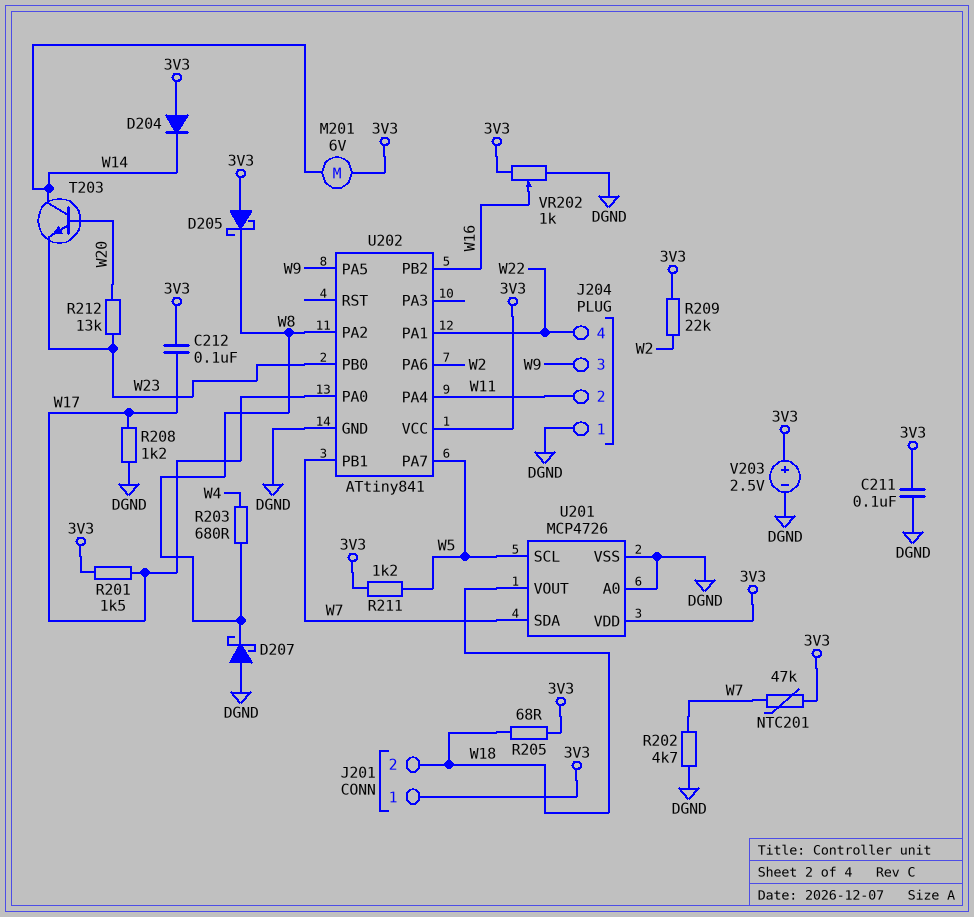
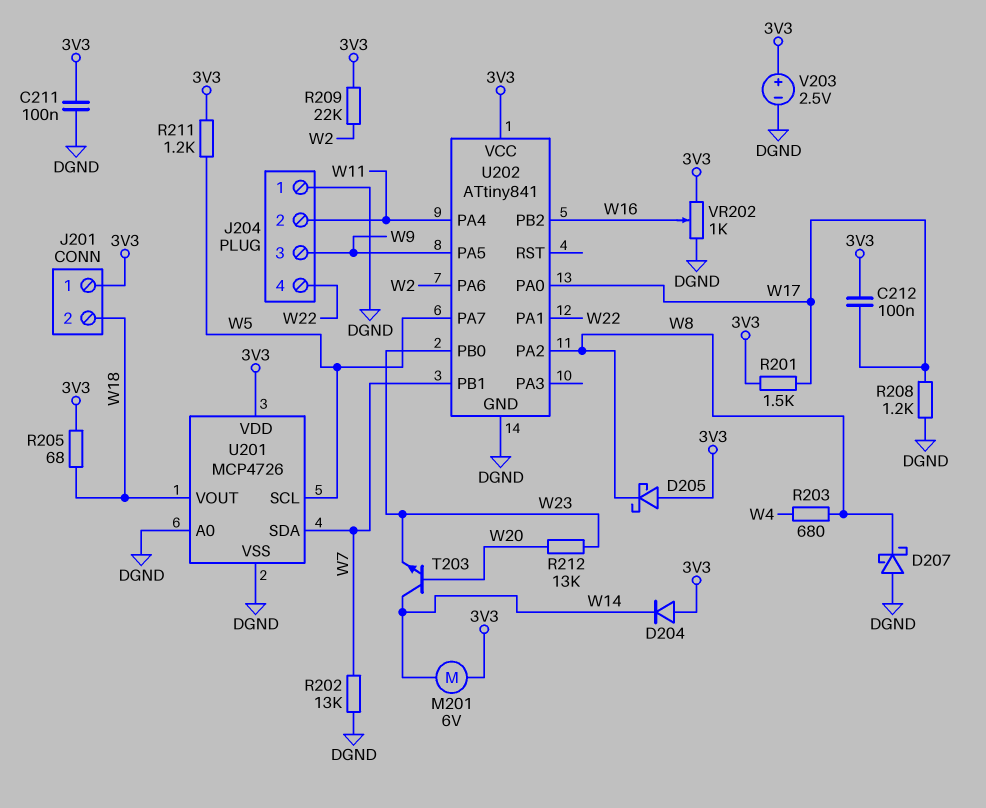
NTC201: 47k (3V3, W7) -> none
R202: 4.7k (DGND, W7) -> 13k (DGND, W7)

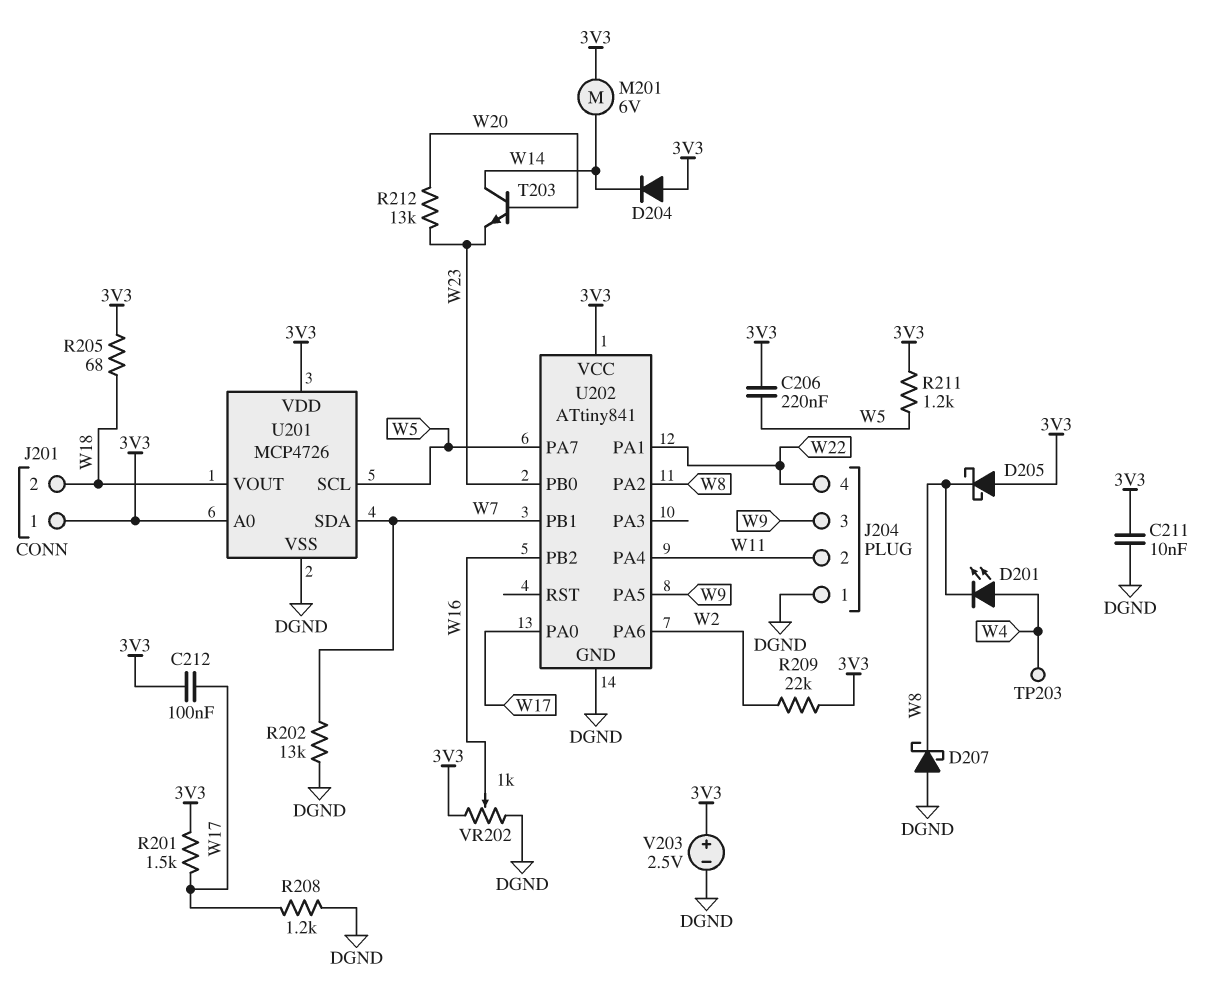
C206: none -> 220nF (3V3, W5)
C211: 100nF (3V3, DGND) -> 10nF (3V3, DGND)
D201: none -> LED (A W4, K W8)
R203: 680 (W4, W8) -> none
TP203: none -> test point (W4)
U201 pin A0: DGND -> 3V3

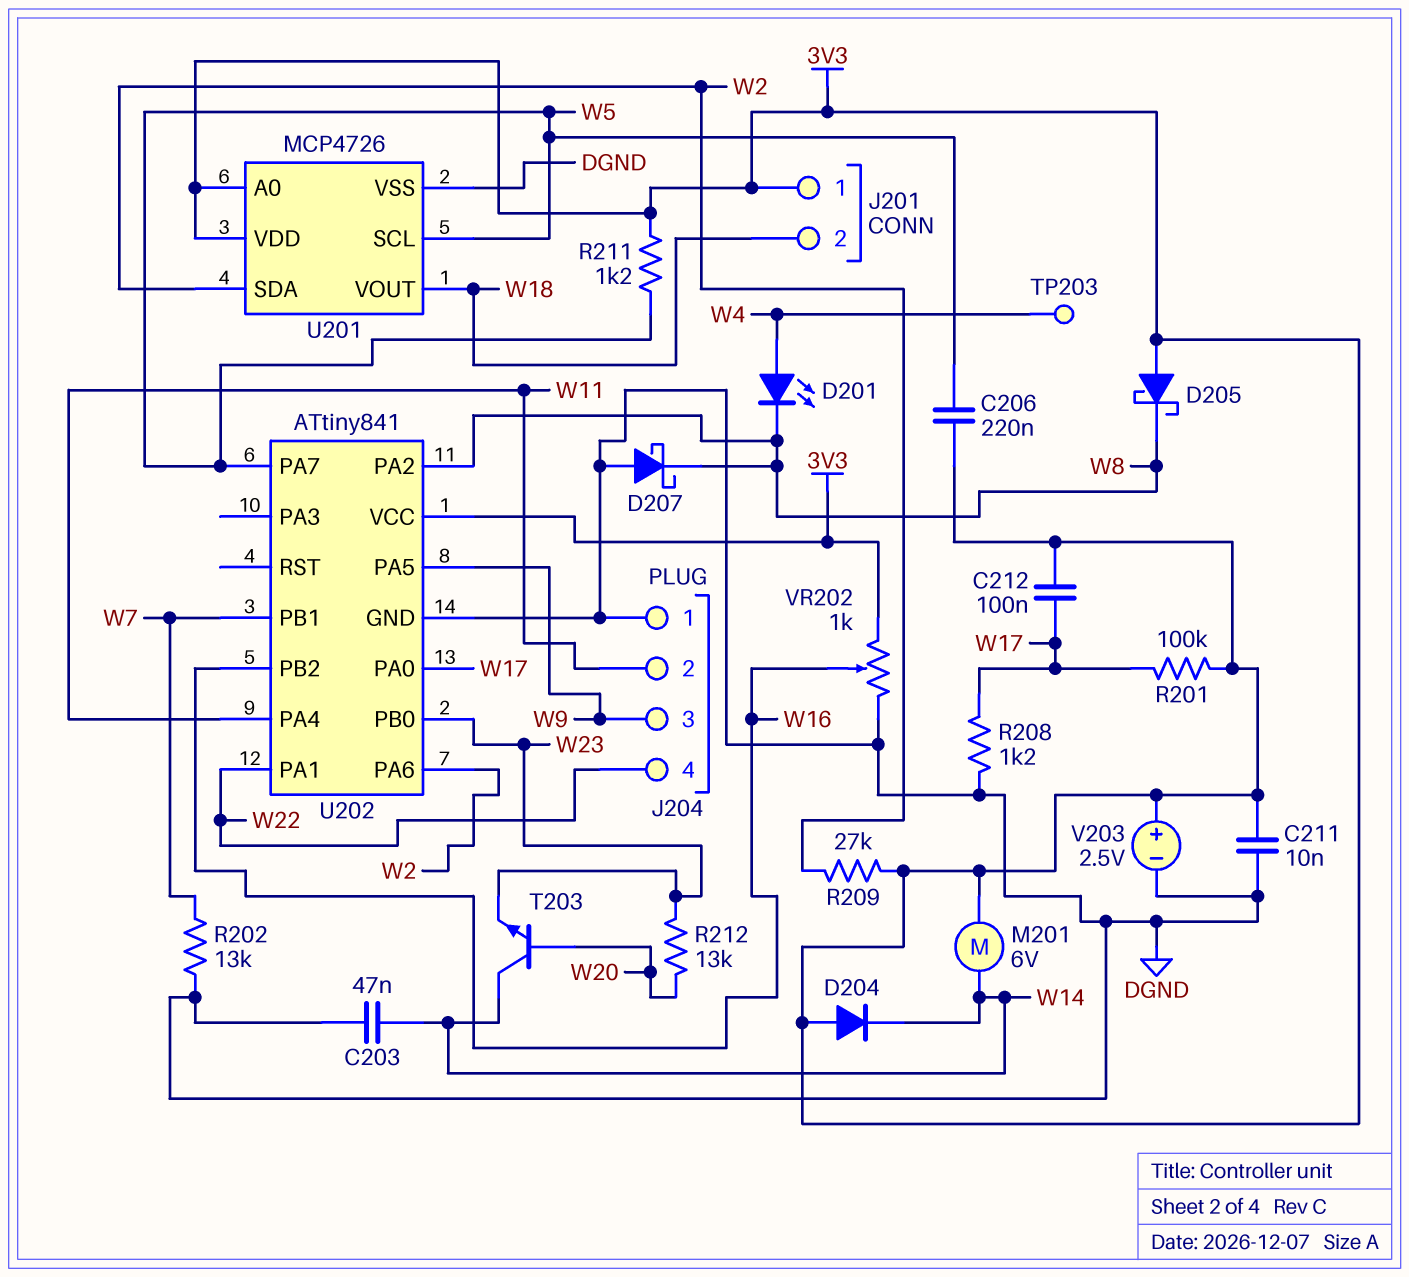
C203: none -> 47nF (DGND, W14)
R201: 1.5k (3V3, W17) -> 100k (3V3, W17)
R205: 68 (3V3, W18) -> none
R209: 22k (3V3, W2) -> 27k (3V3, W2)
U201 pin SDA: W7 -> W2

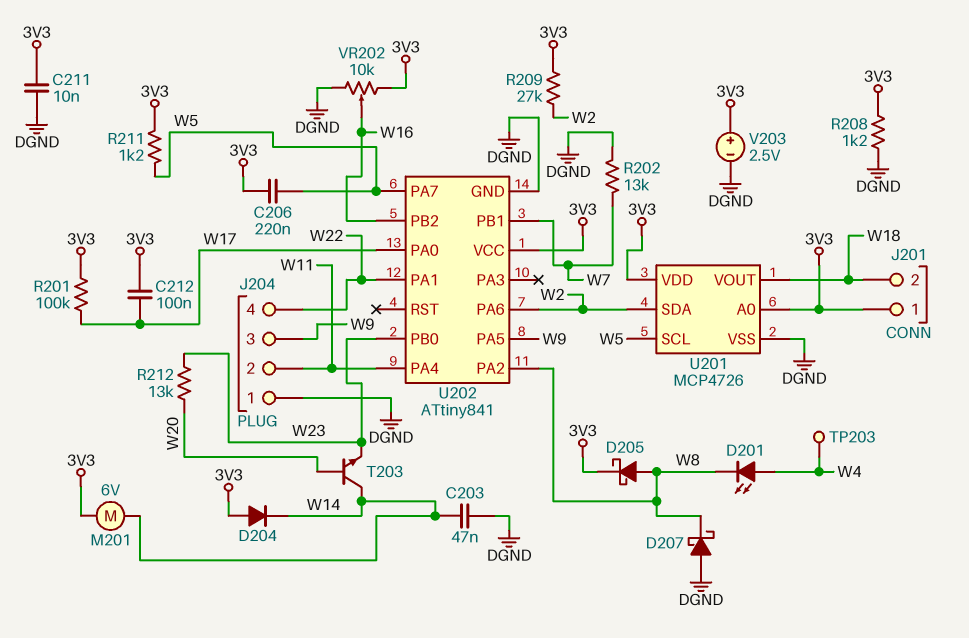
D205: schottky (A 3V3, K W8) -> schottky (A W8, K 3V3)
R208: 1.2k (DGND, W17) -> 1.2k (3V3, DGND)
VR202: 1k (3V3, DGND, wiper W16) -> 10k (3V3, DGND, wiper W16)

